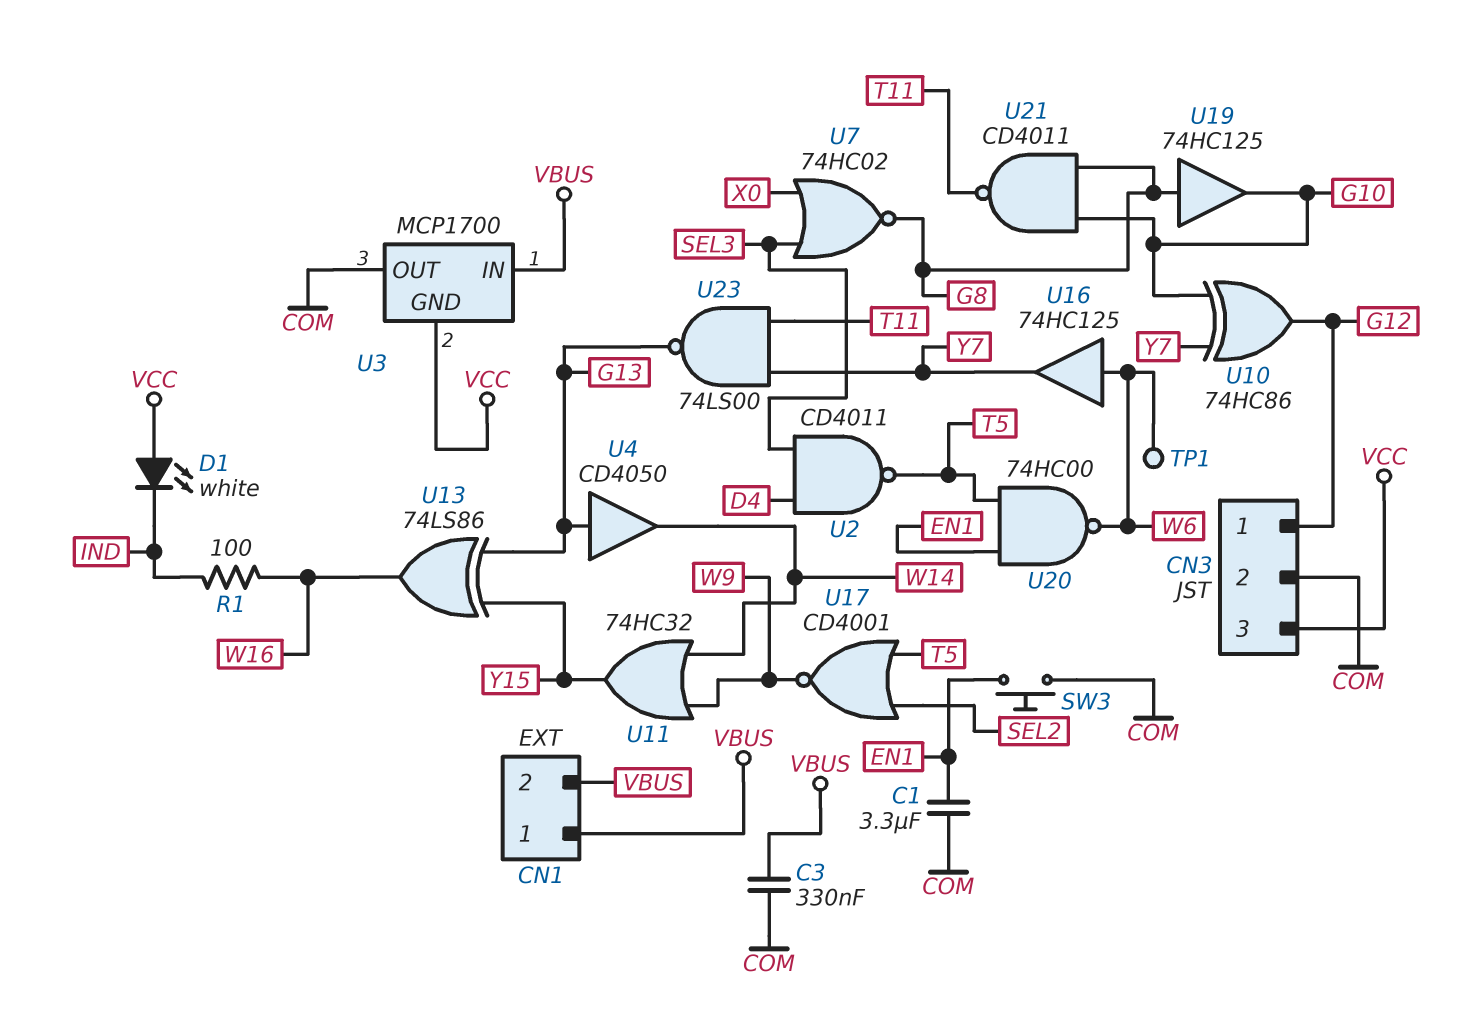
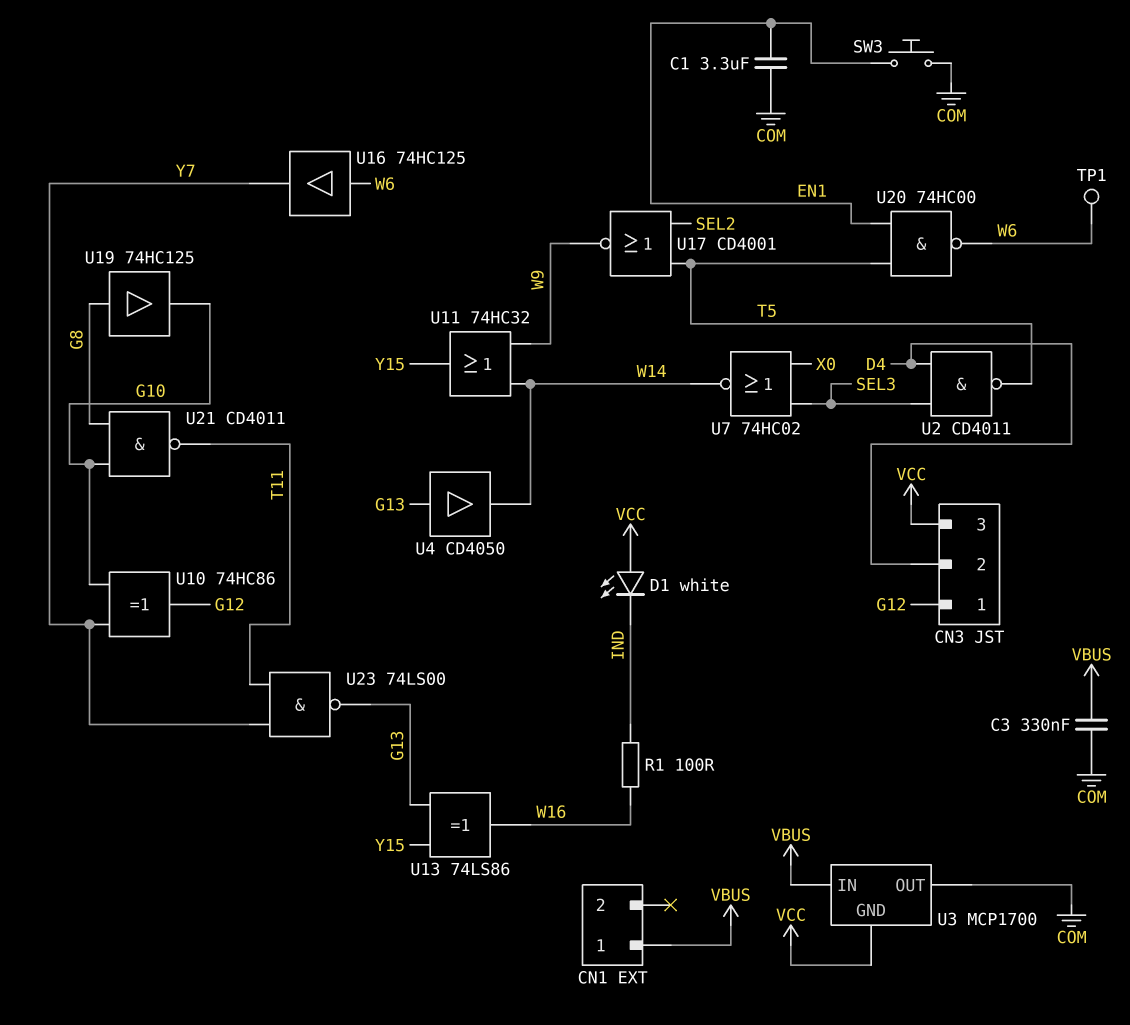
CN1 pin 2: VBUS -> none
CN3 pin 2: COM -> D4
U7: NOR 74HC02 (in SEL3, in X0, out G8) -> NOR 74HC02 (in SEL3, in X0, out W14)

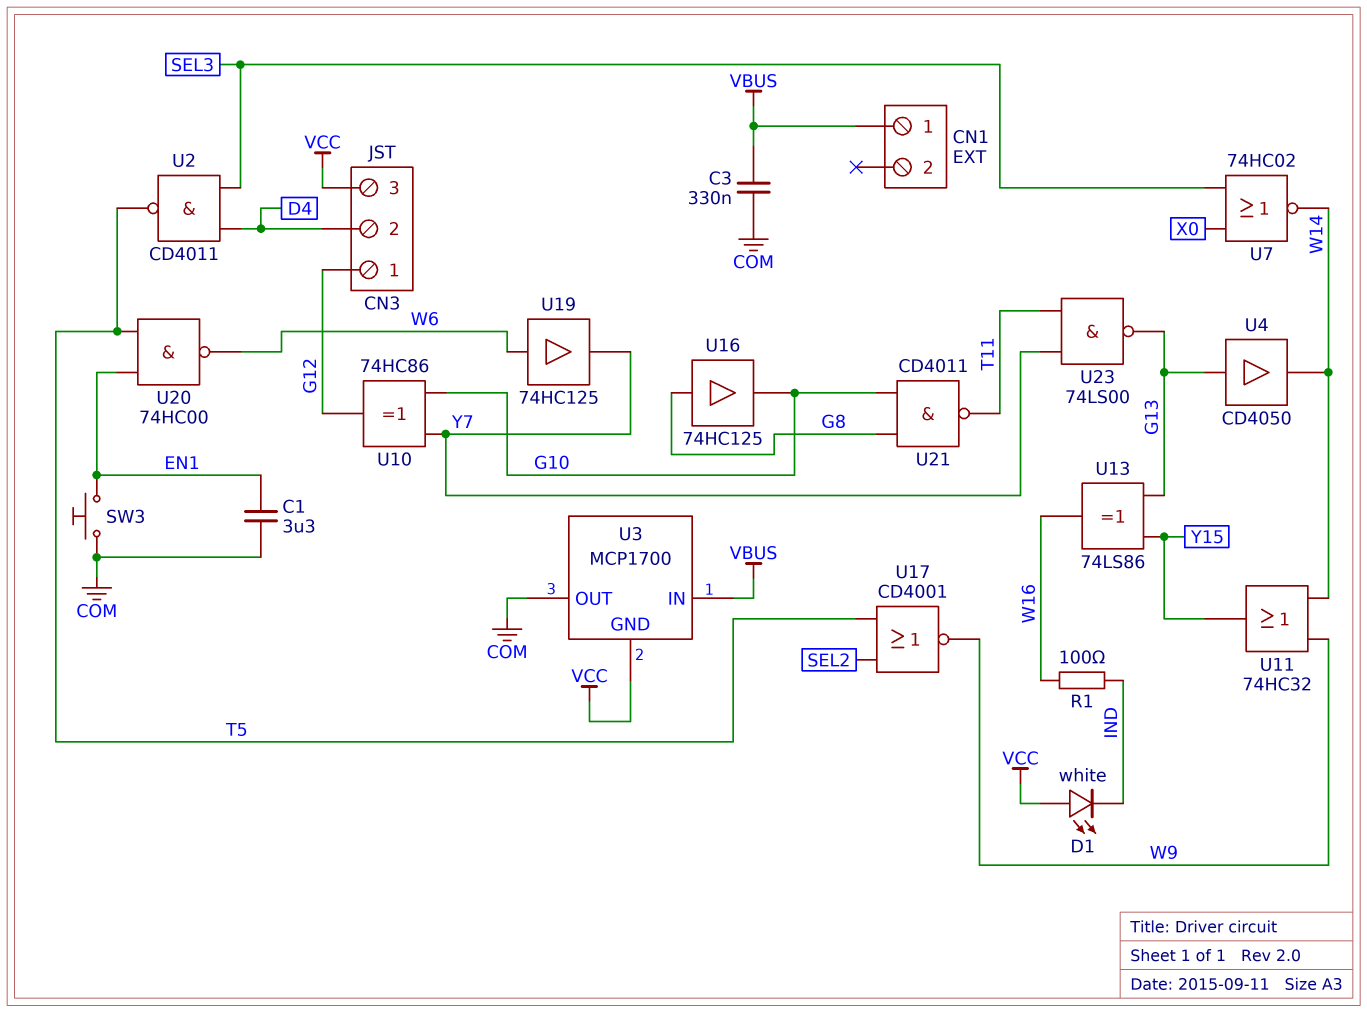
TP1: test point (W6) -> none
U16: buffer 74HC125 (in W6, out Y7) -> buffer 74HC125 (in G8, out G10)
U19: buffer 74HC125 (in G8, out G10) -> buffer 74HC125 (in W6, out Y7)

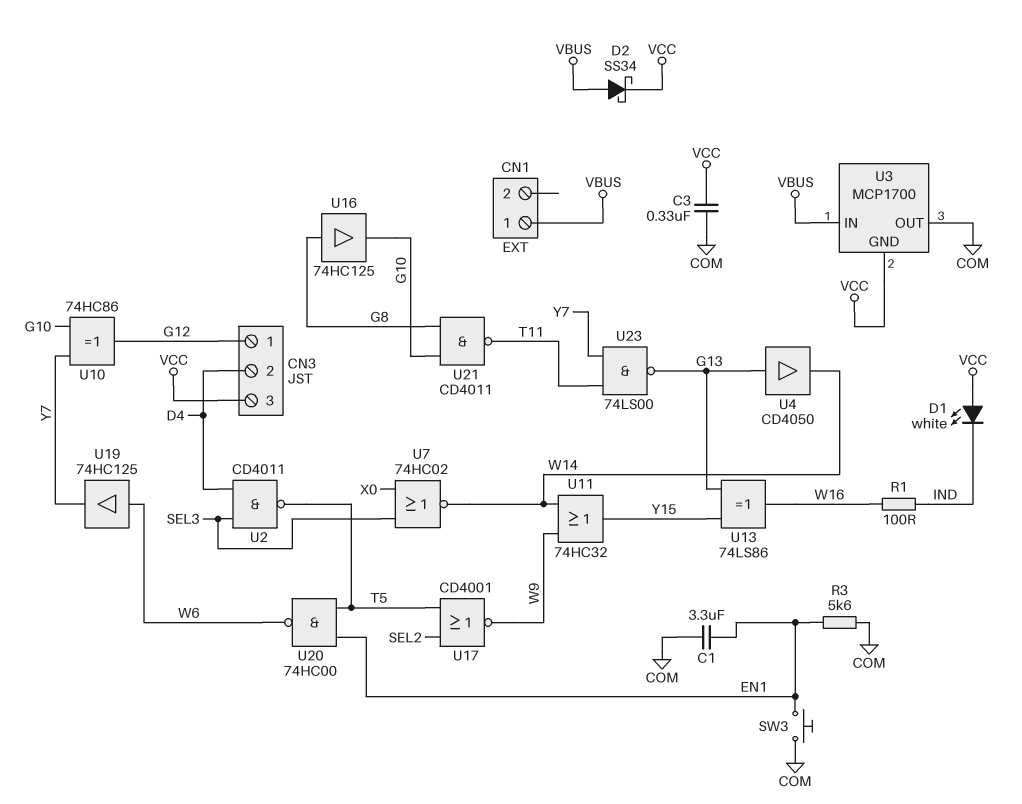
C3: 330nF (COM, VBUS) -> 330nF (COM, VCC)
D2: none -> schottky SS34 (A VBUS, K VCC)
R3: none -> 5.6k (COM, EN1)

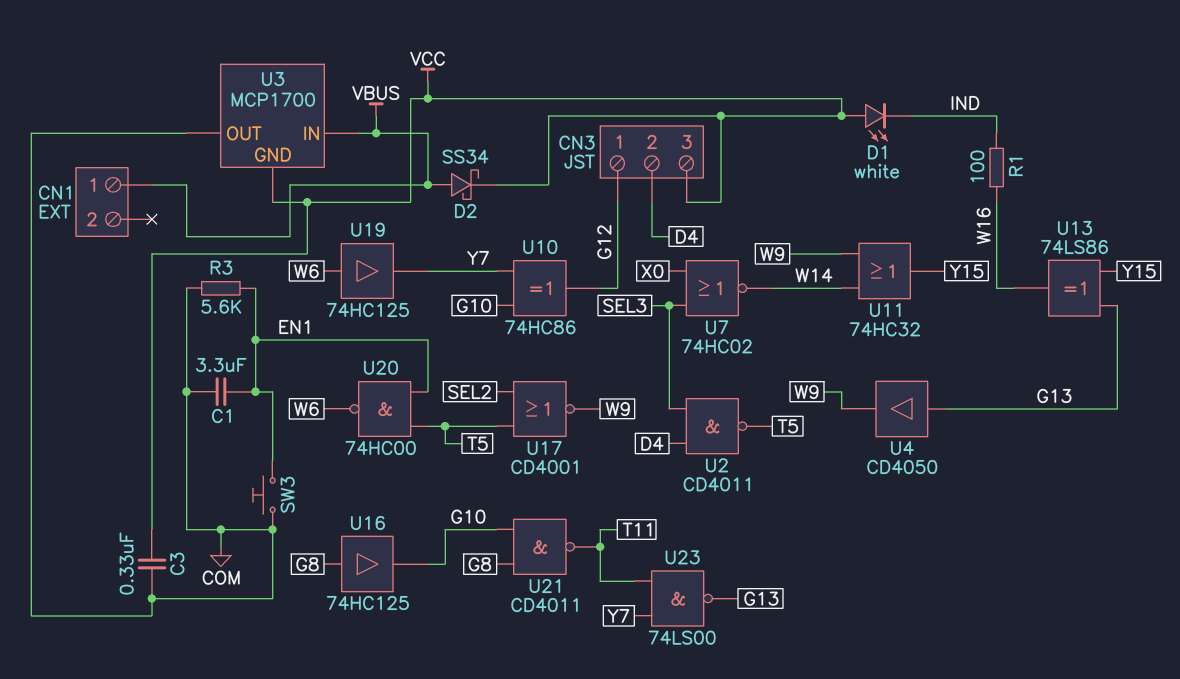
U4: buffer CD4050 (in G13, out W14) -> buffer CD4050 (in G13, out W9)

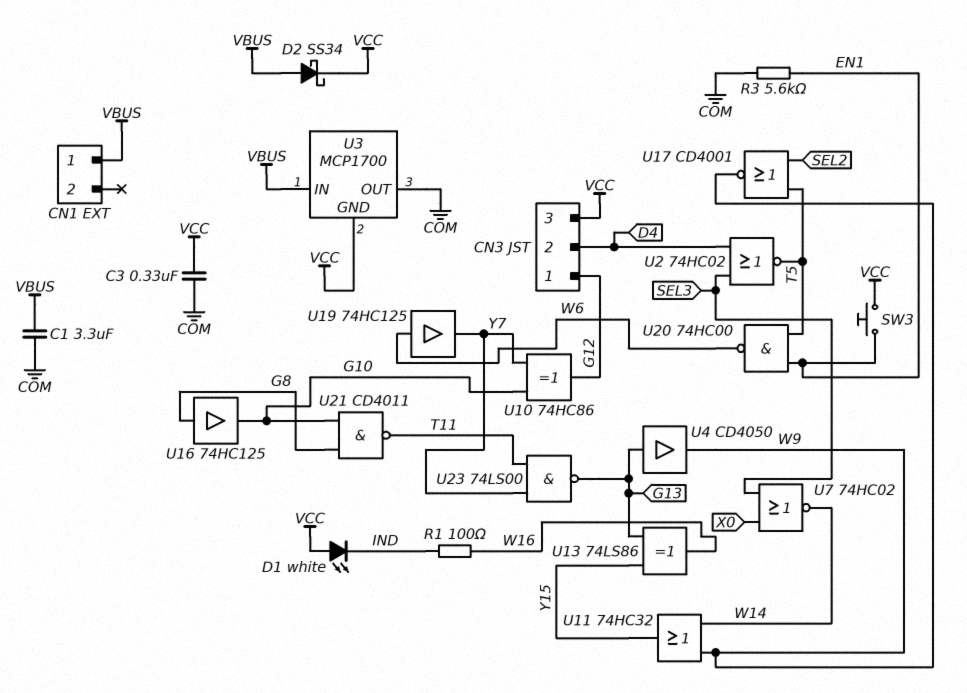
C1: 3.3uF (COM, EN1) -> 3.3uF (COM, VBUS)
SW3: button (COM, EN1) -> button (EN1, VCC)
U2: NAND CD4011 (in D4, in SEL3, out T5) -> NOR 74HC02 (in D4, in SEL3, out T5)

